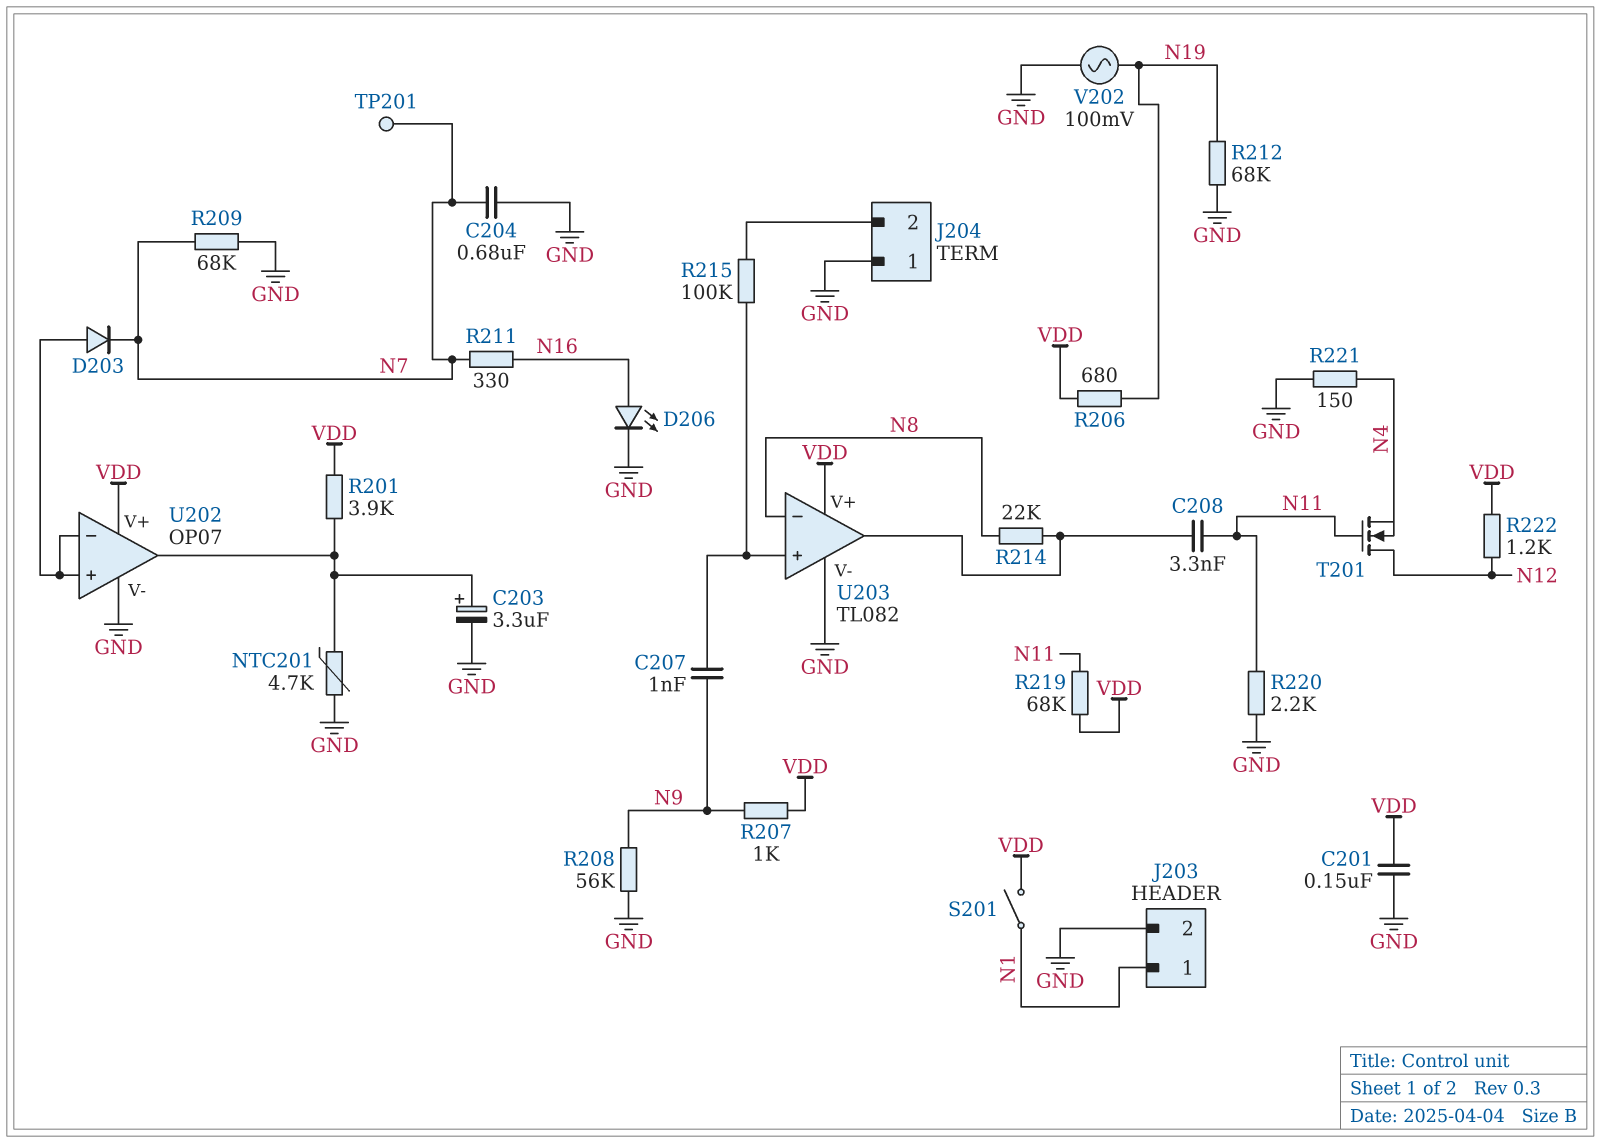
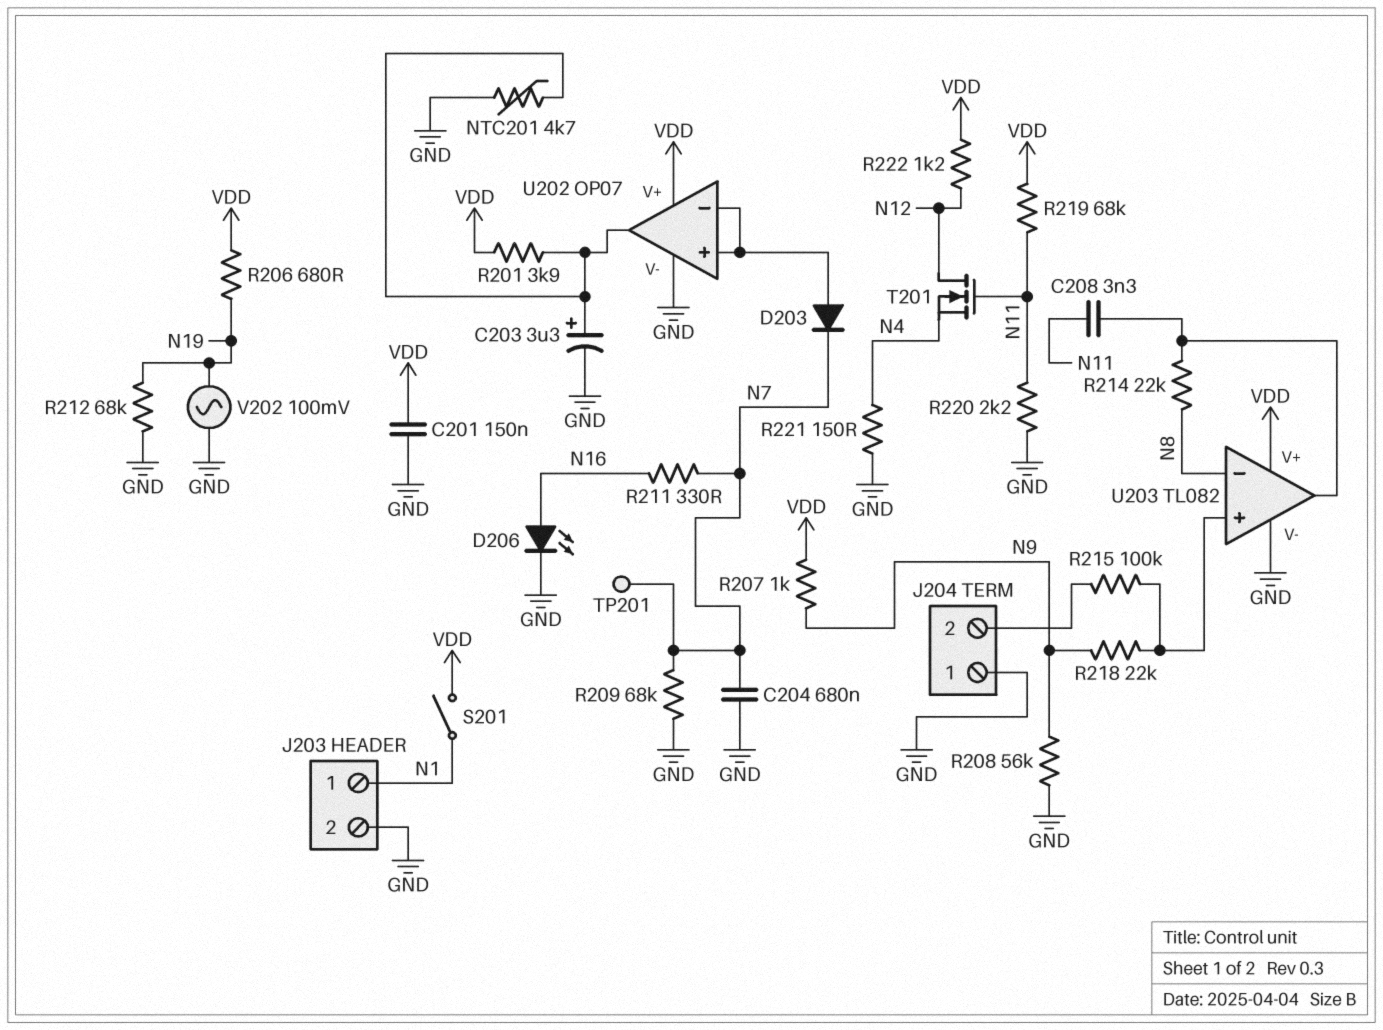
C207: 1nF (N9, U203/in+) -> none
R218: none -> 22k (N9, U203/in+)

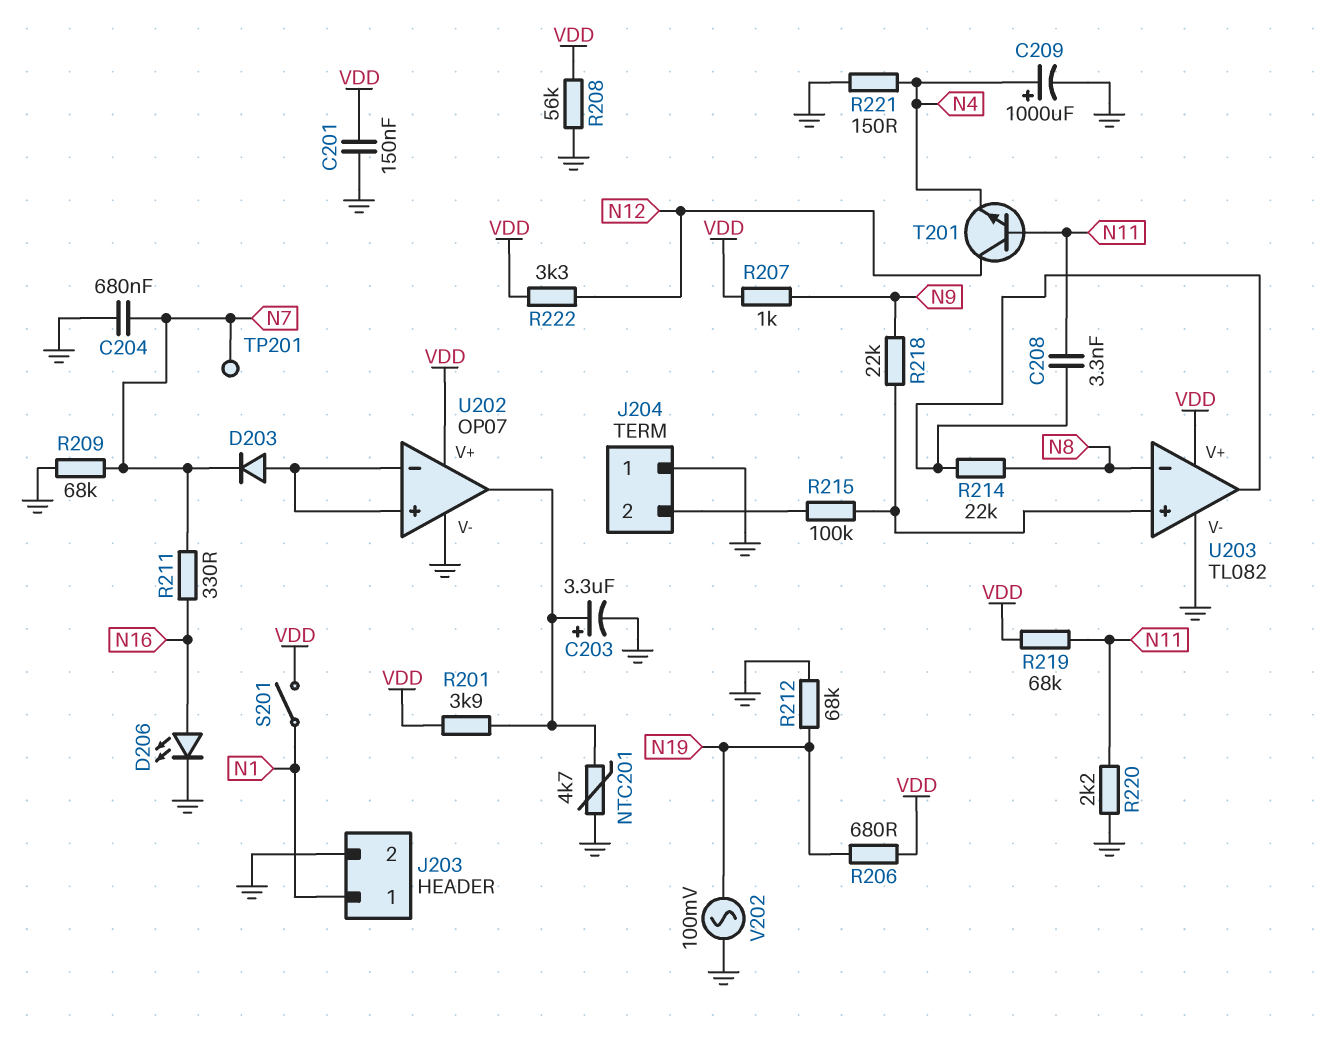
C209: none -> 1000uF (plus N4, minus GND)
R208: 56k (GND, N9) -> 56k (GND, VDD)
R222: 1.2k (N12, VDD) -> 3.3k (N12, VDD)
T201: NMOS (G N11, D N12, S N4) -> NPN (B N11, C N12, E N4)

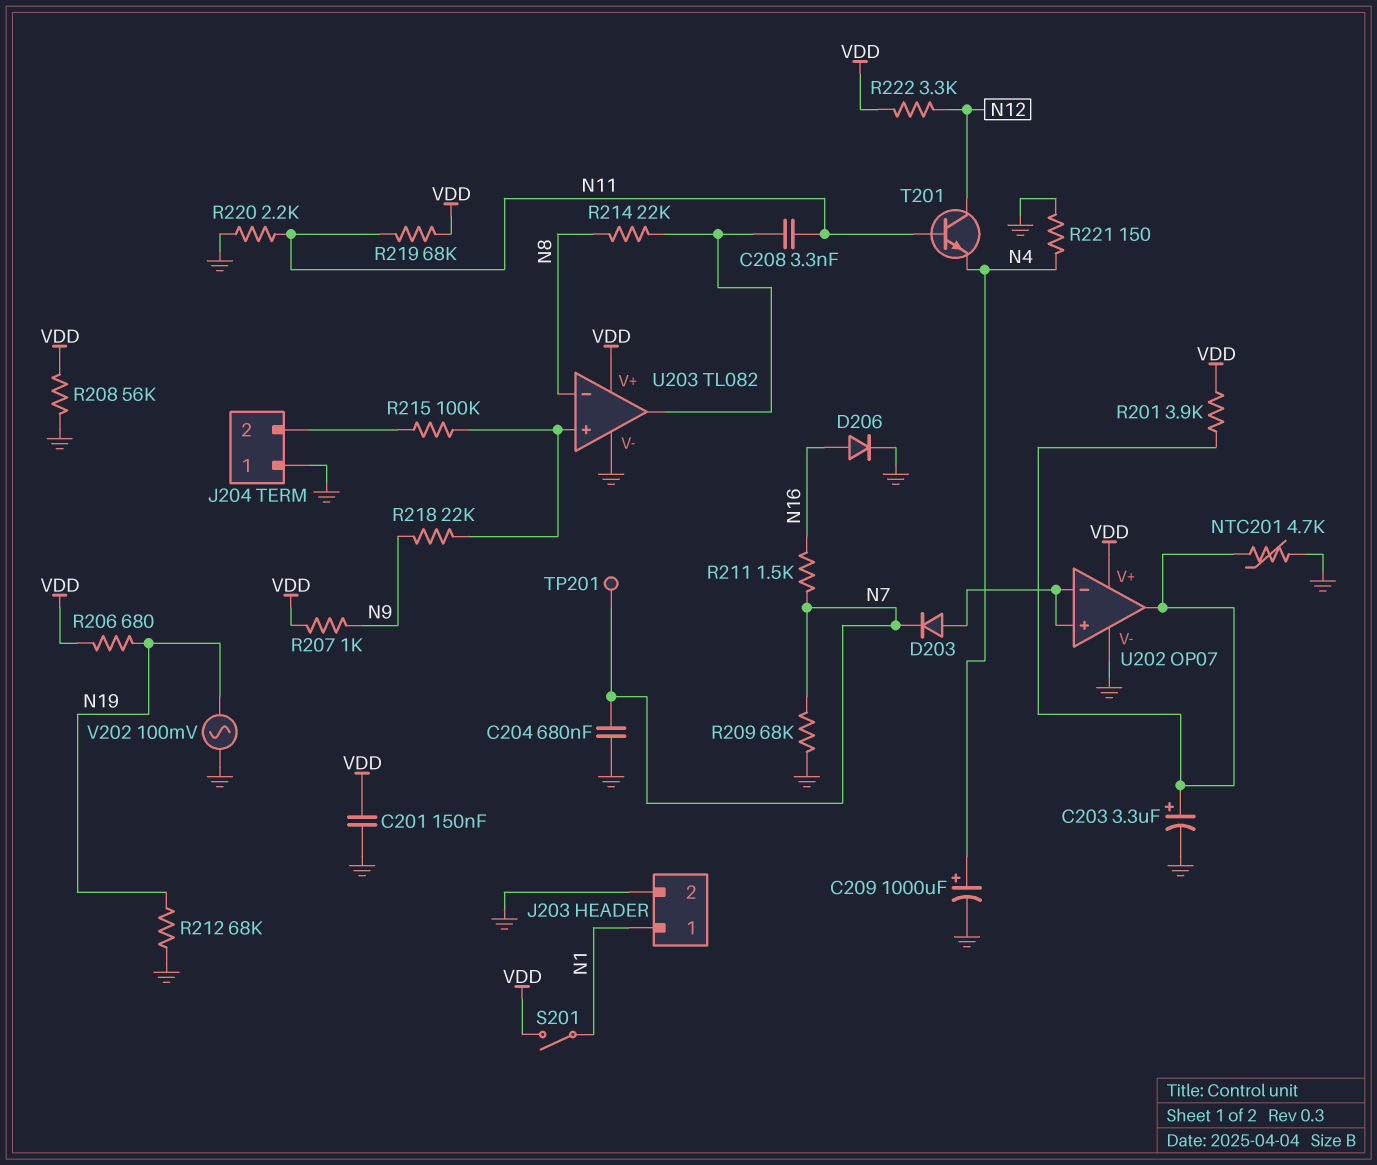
D206: LED (A N16, K GND) -> diode (A N16, K GND)
R211: 330 (N7, N16) -> 1.5k (N7, N16)

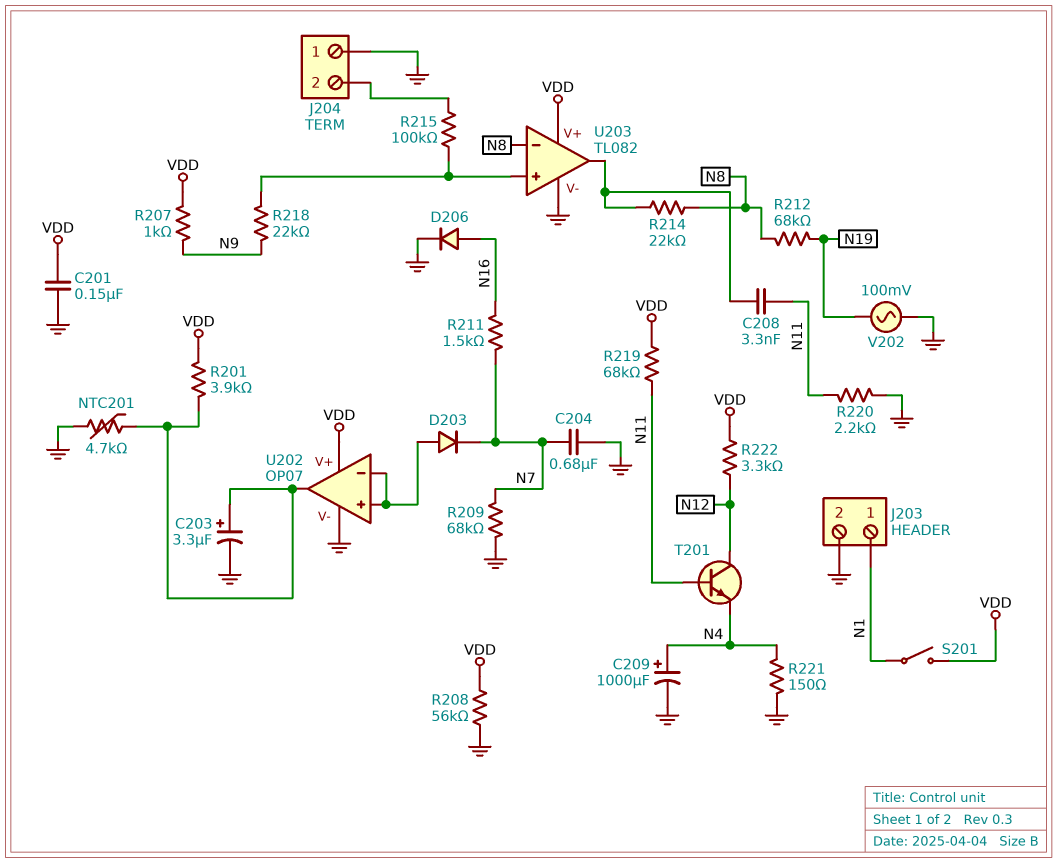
R206: 680 (N19, VDD) -> none
R212: 68k (GND, N19) -> 68k (N8, N19)
TP201: test point (N7) -> none

